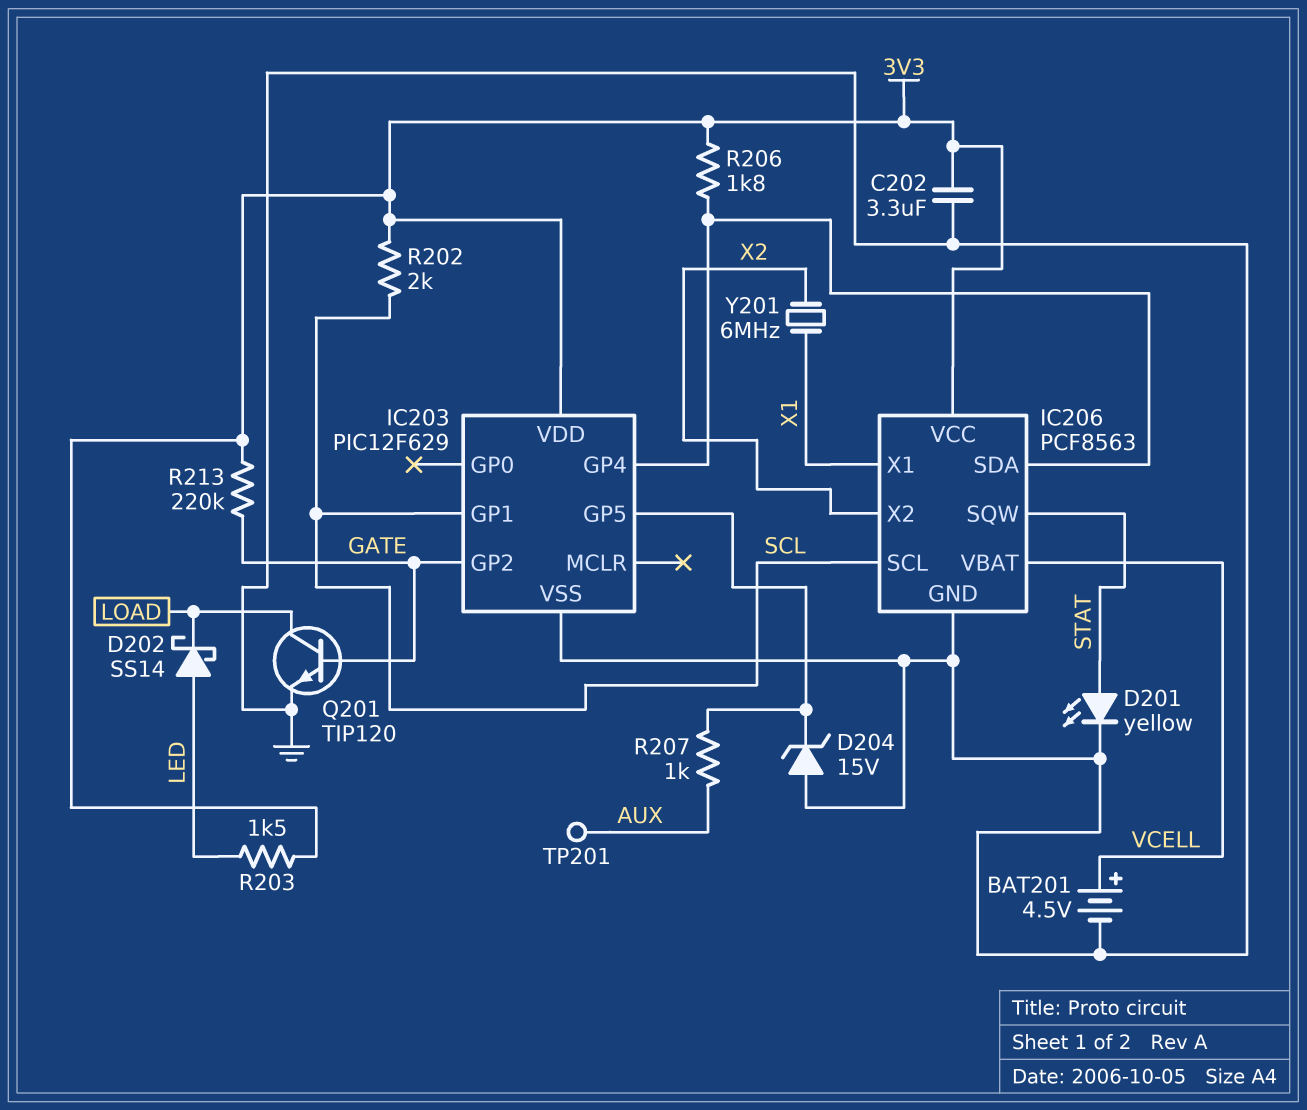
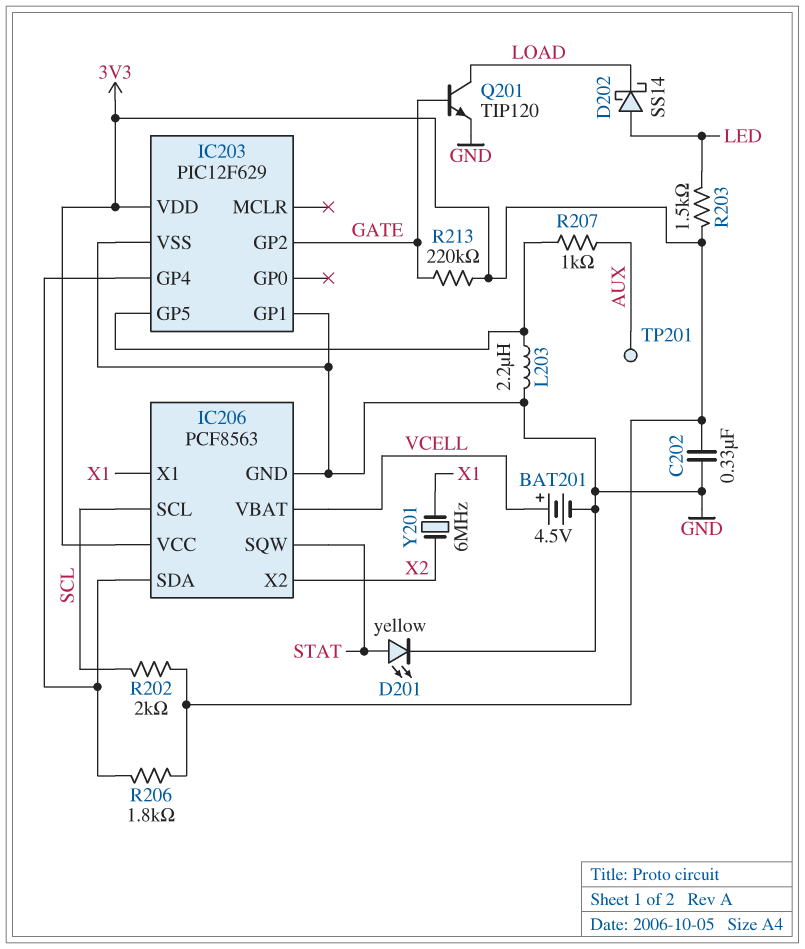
C202: 3.3uF (3V3, GND) -> 330nF (3V3, GND)
D204: zener 15V (A GND, K IC203/GP5) -> none
IC203 pin GP1: SCL -> GND
L203: none -> 2.2uH (GND, IC203/GP5)

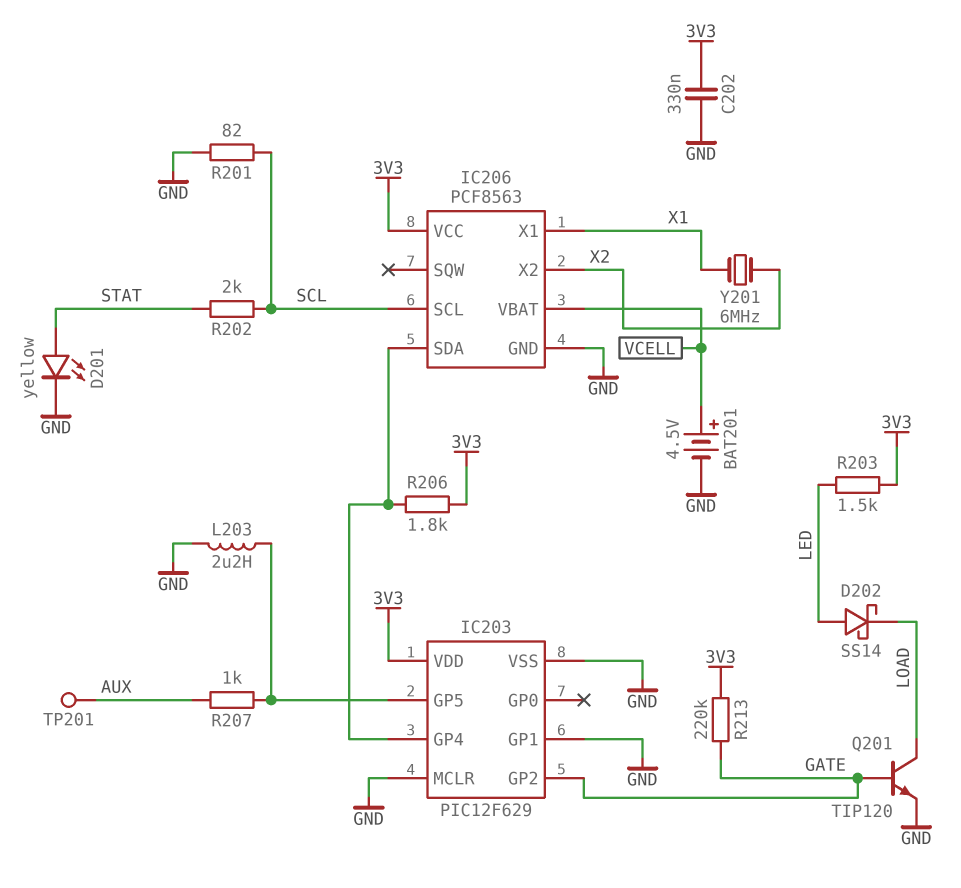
IC203 pin MCLR: none -> GND
IC206 pin SQW: STAT -> none
R201: none -> 82 (GND, SCL)
R202: 2k (3V3, SCL) -> 2k (SCL, STAT)

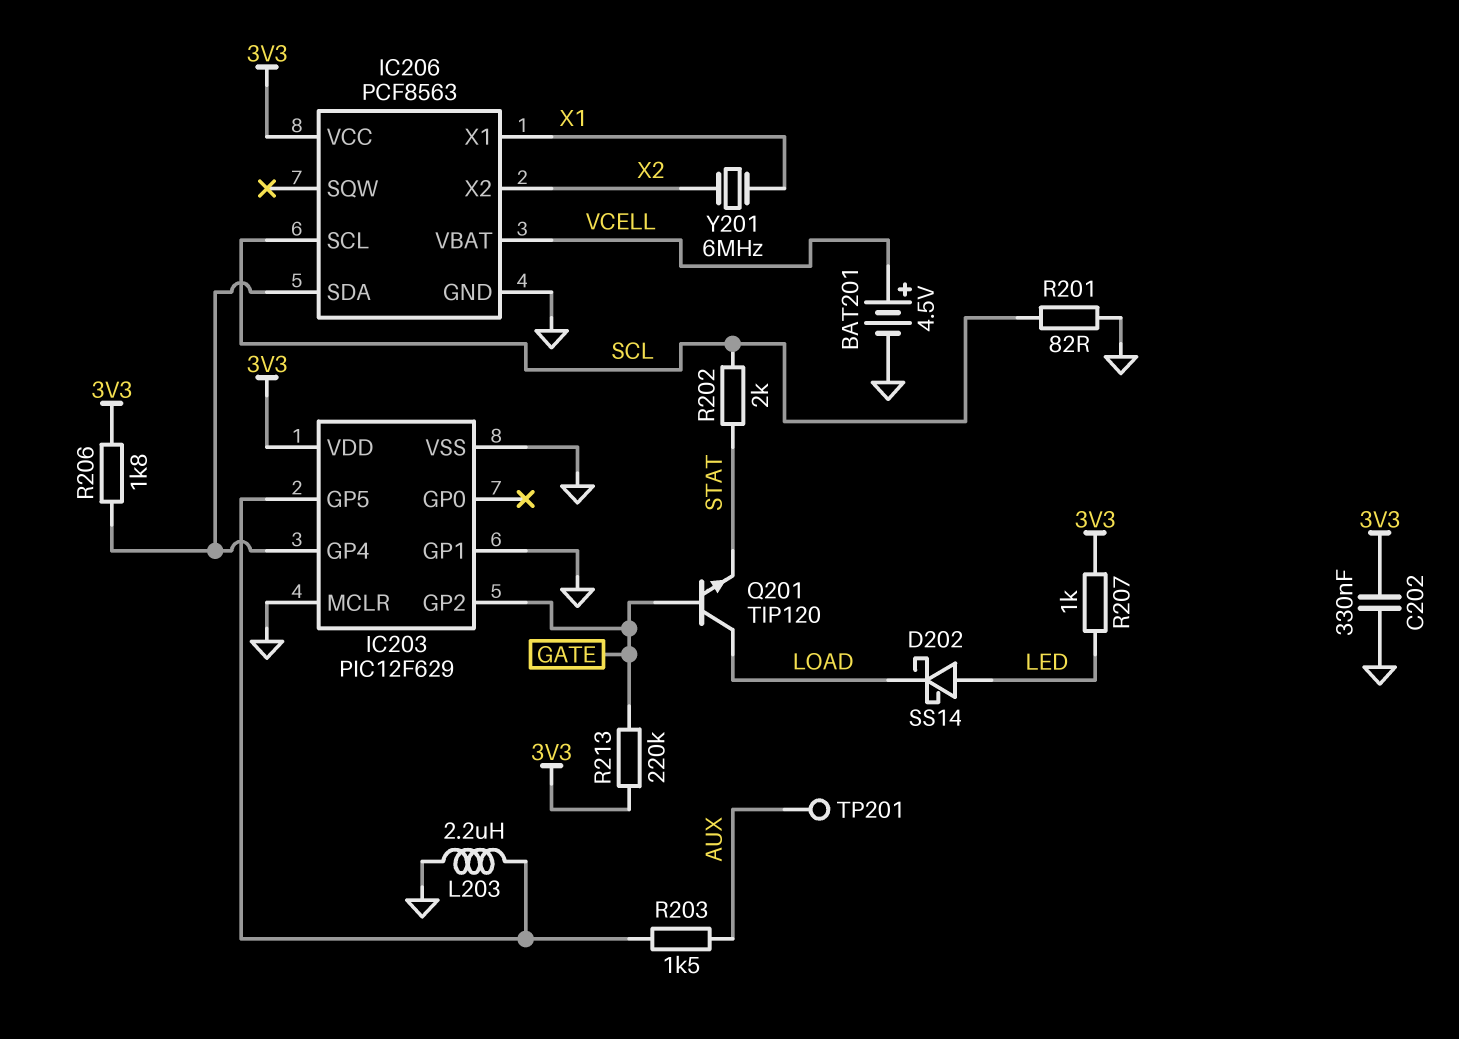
D201: LED yellow (A STAT, K GND) -> none
Q201: NPN TIP120 (B GATE, C LOAD, E GND) -> NPN TIP120 (B GATE, C LOAD, E STAT)
R203: 1.5k (3V3, LED) -> 1.5k (AUX, IC203/GP5)
R207: 1k (AUX, IC203/GP5) -> 1k (3V3, LED)

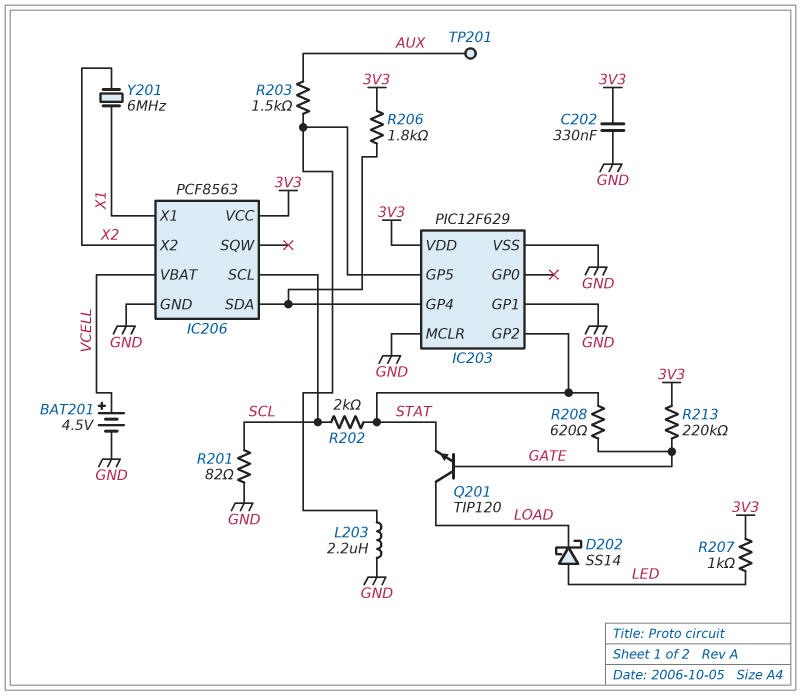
IC203 pin GP2: GATE -> STAT
R208: none -> 620 (GATE, STAT)

